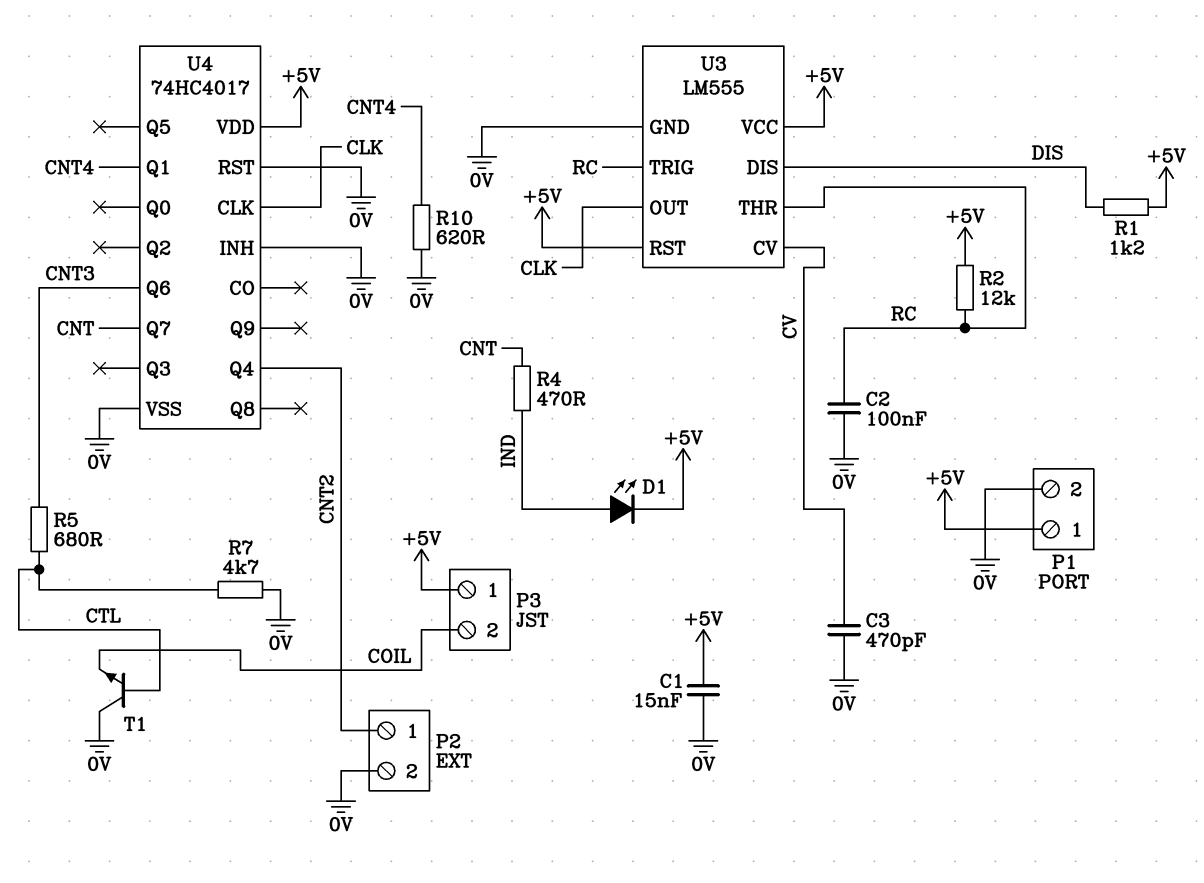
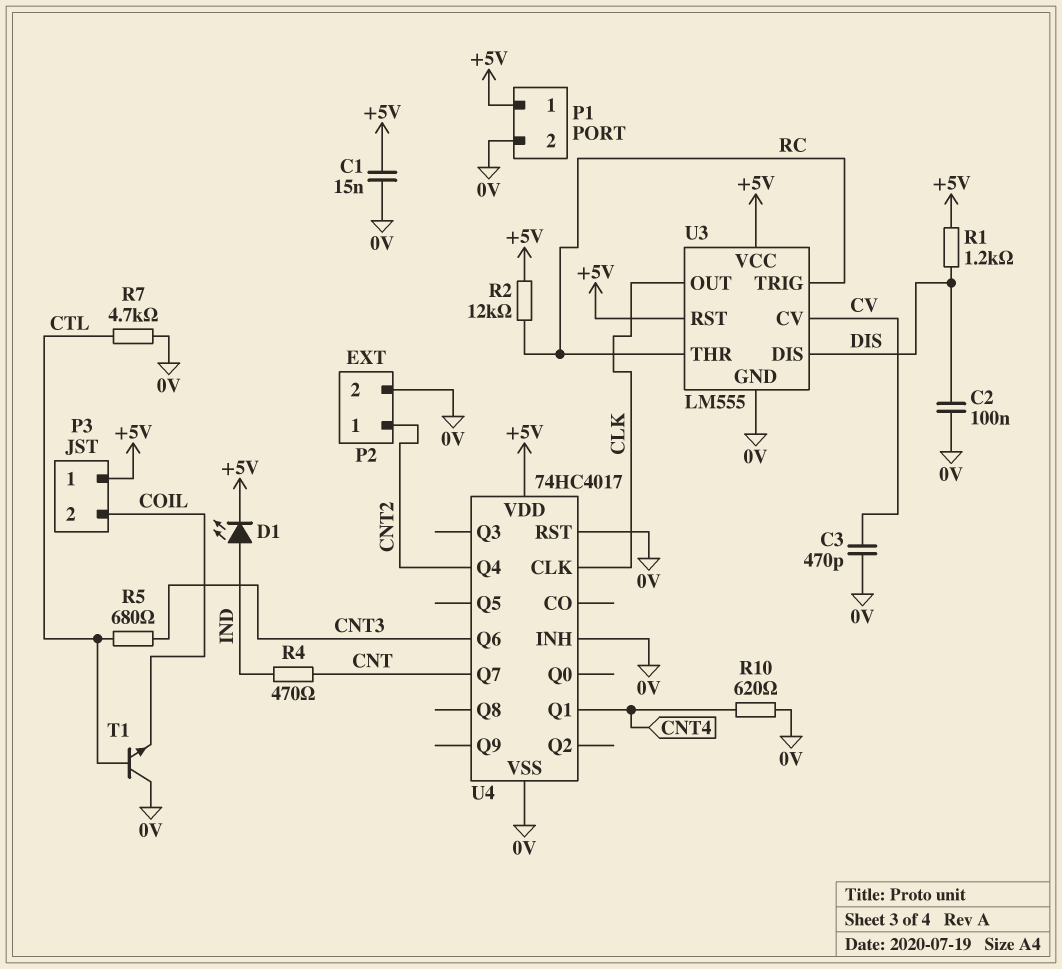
C2: 100nF (0V, RC) -> 100nF (0V, DIS)

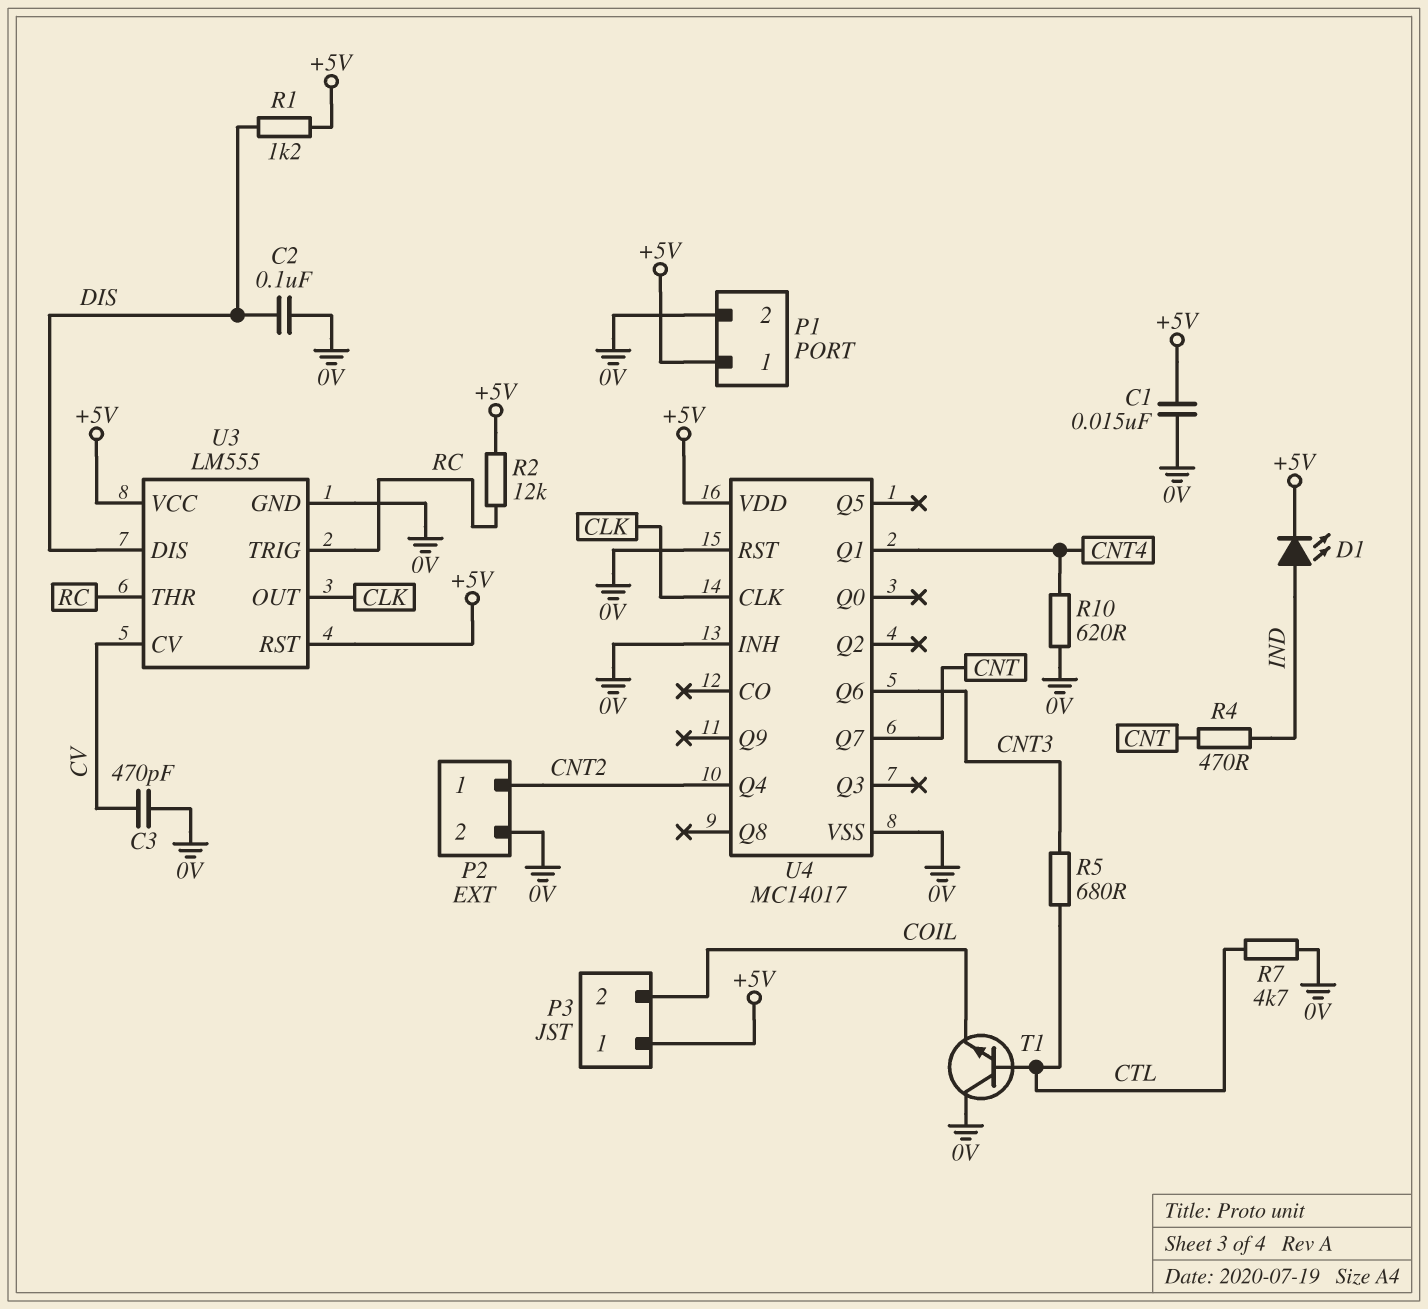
U4: 74HC4017 -> MC14017

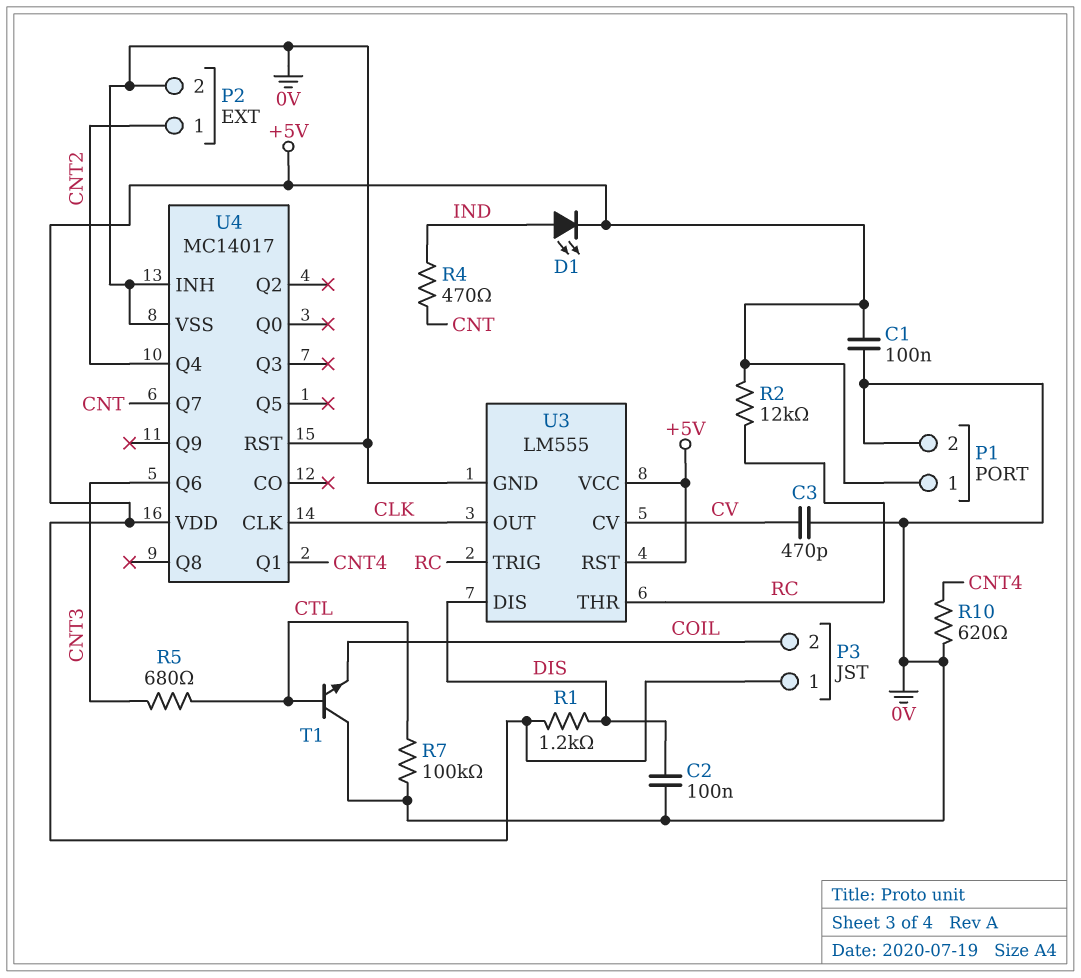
C1: 15nF (+5V, 0V) -> 100nF (+5V, 0V)
R7: 4.7k (0V, CTL) -> 100k (0V, CTL)

